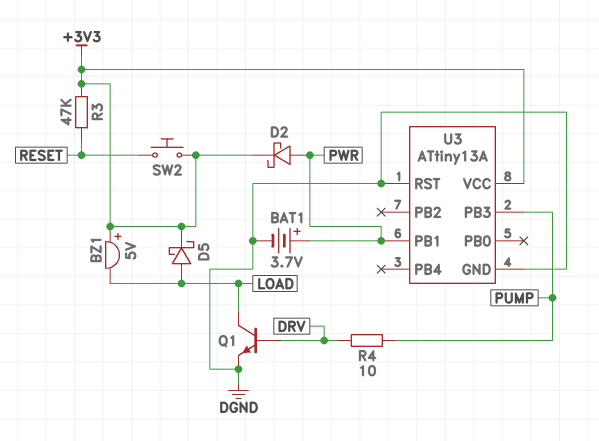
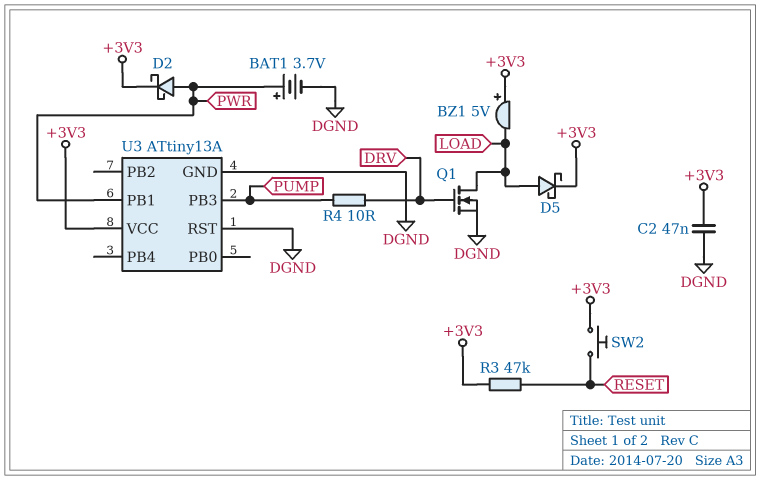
C2: none -> 47nF (+3V3, DGND)
Q1: NPN (B DRV, C LOAD, E DGND) -> NMOS (G DRV, D LOAD, S DGND)

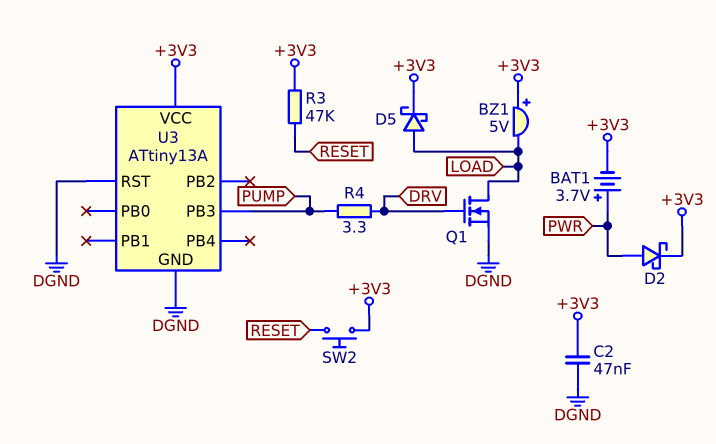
BAT1: 3.7V (plus PWR, minus DGND) -> 3.7V (plus PWR, minus +3V3)
R4: 10 (DRV, PUMP) -> 3.3 (DRV, PUMP)
U3 pin PB1: PWR -> none

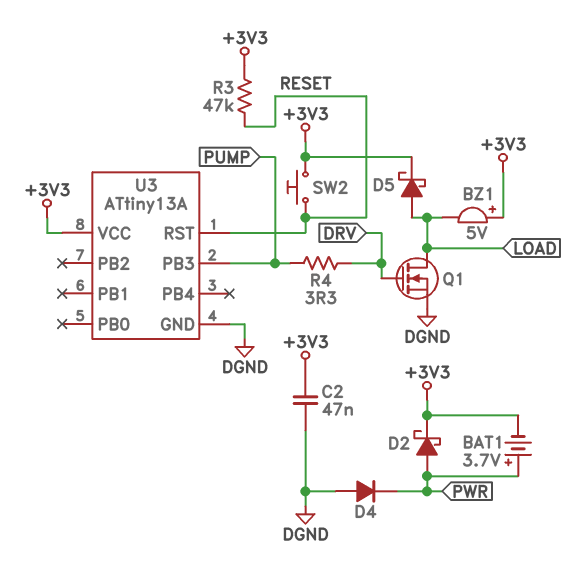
D4: none -> diode (A DGND, K PWR)
U3 pin RST: DGND -> RESET

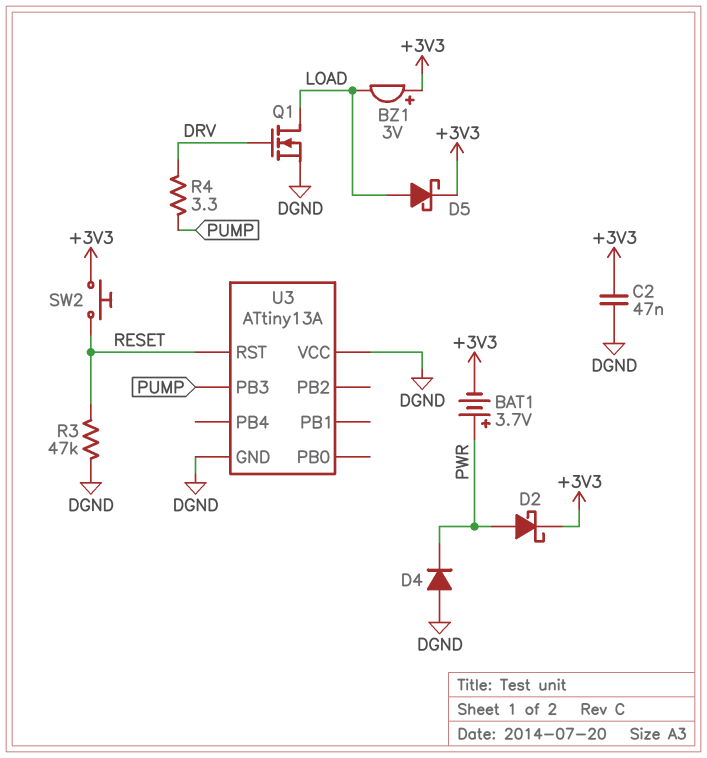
BZ1: buzzer 5V (plus +3V3, minus LOAD) -> buzzer 3V (plus +3V3, minus LOAD)
R3: 47k (+3V3, RESET) -> 47k (DGND, RESET)
U3 pin VCC: +3V3 -> DGND

